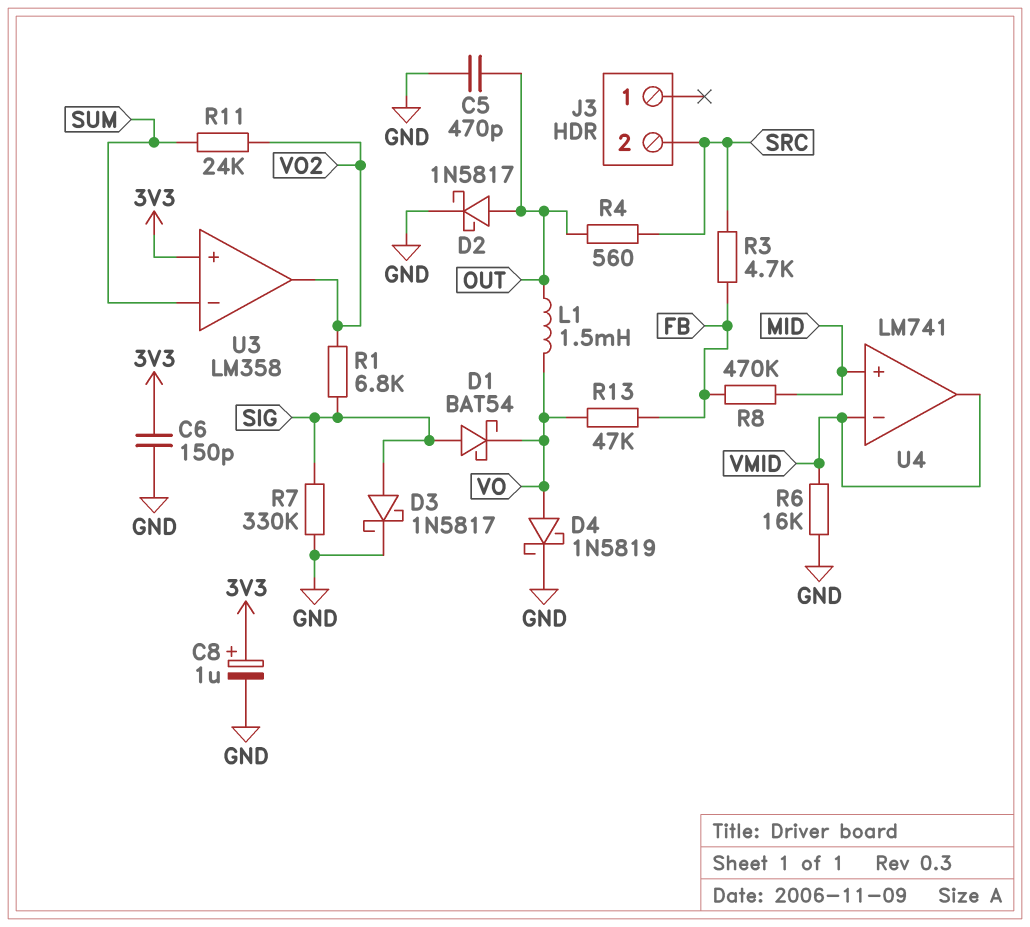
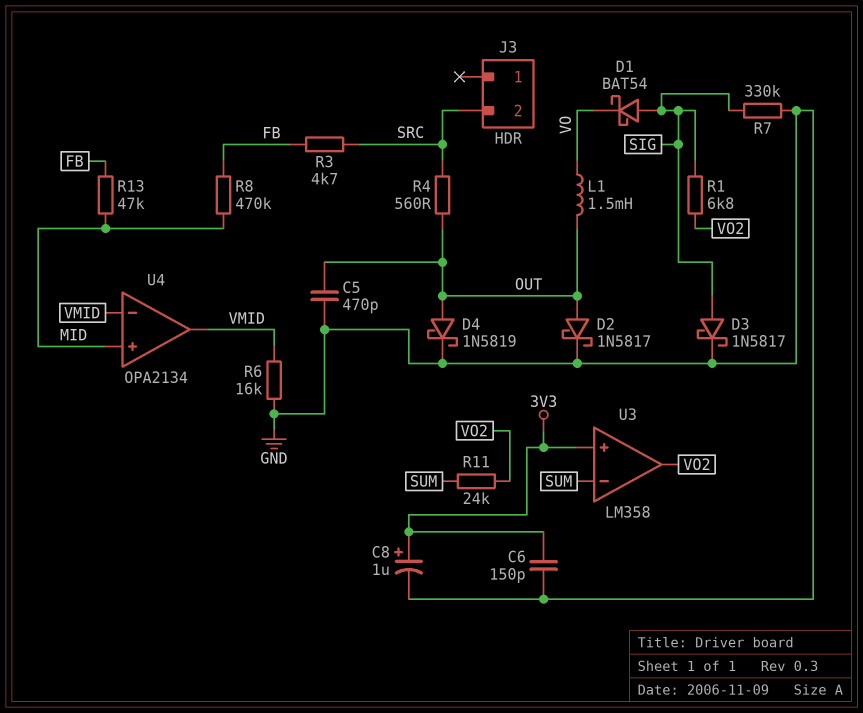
D4: schottky 1N5819 (A VO, K GND) -> schottky 1N5819 (A OUT, K GND)
R13: 47k (FB, VO) -> 47k (FB, MID)
U4: LM741 -> OPA2134

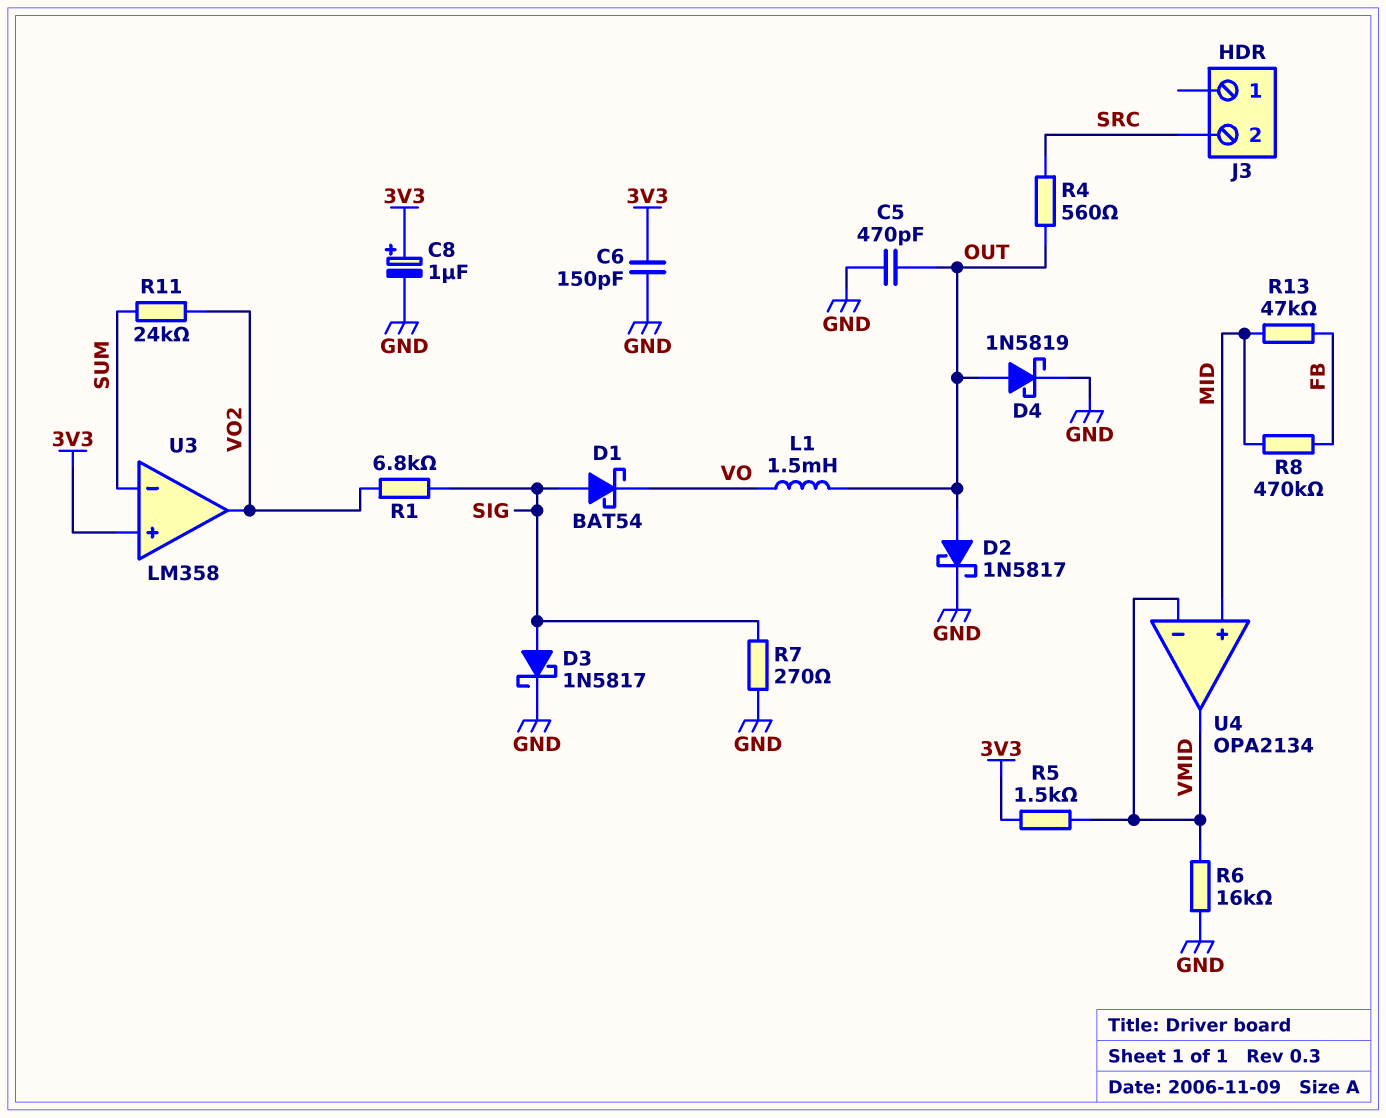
R3: 4.7k (FB, SRC) -> none
R5: none -> 1.5k (3V3, VMID)
R7: 330k (GND, SIG) -> 270 (GND, SIG)

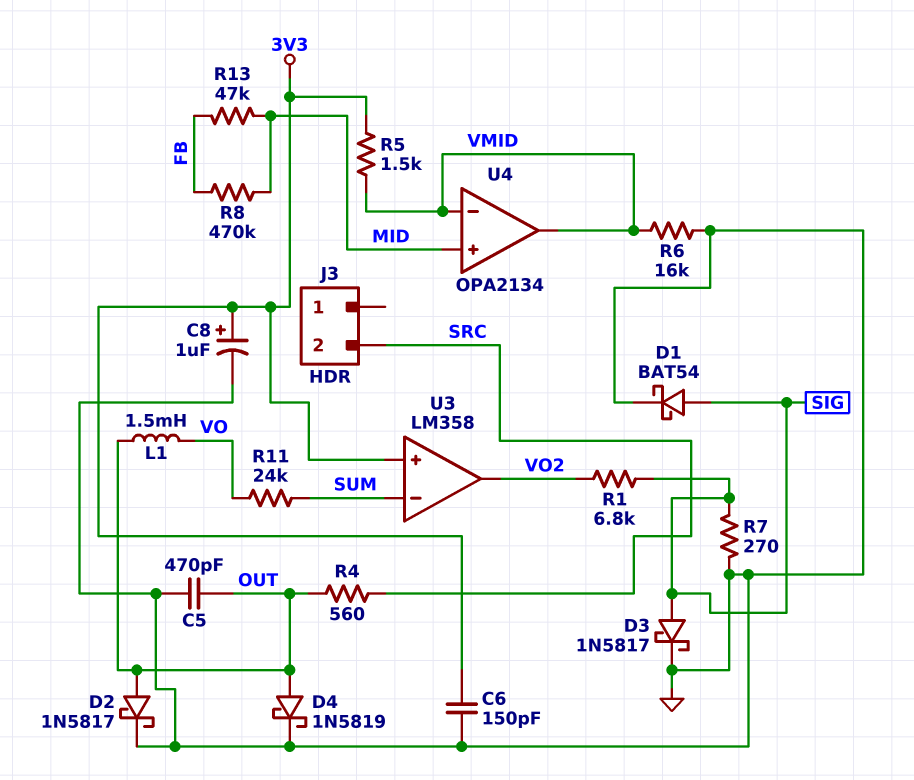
D1: schottky BAT54 (A SIG, K VO) -> schottky BAT54 (A SIG, K GND)
R11: 24k (SUM, VO2) -> 24k (SUM, VO)

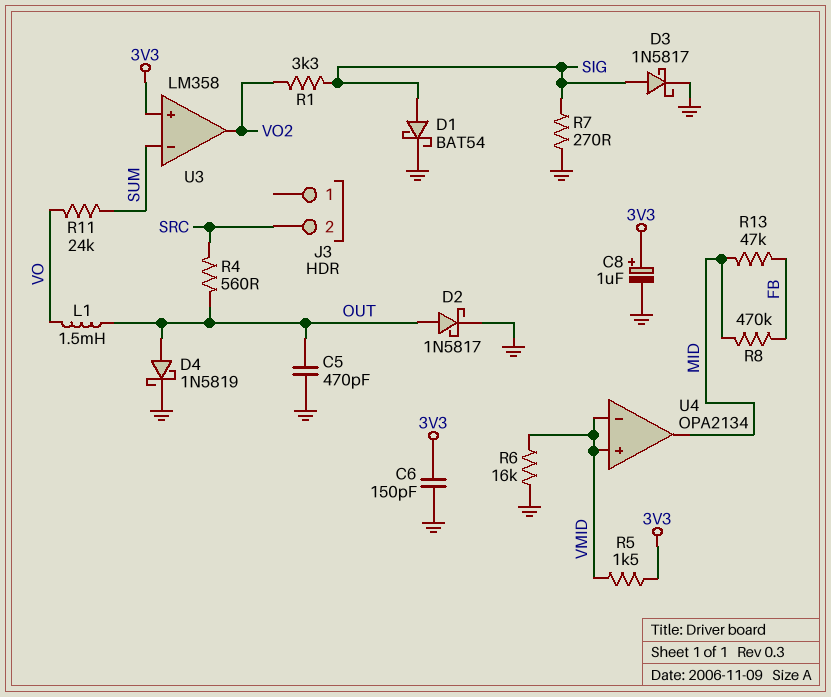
R1: 6.8k (SIG, VO2) -> 3.3k (SIG, VO2)
U4 pin in+: MID -> VMID
U4 pin out: VMID -> MID

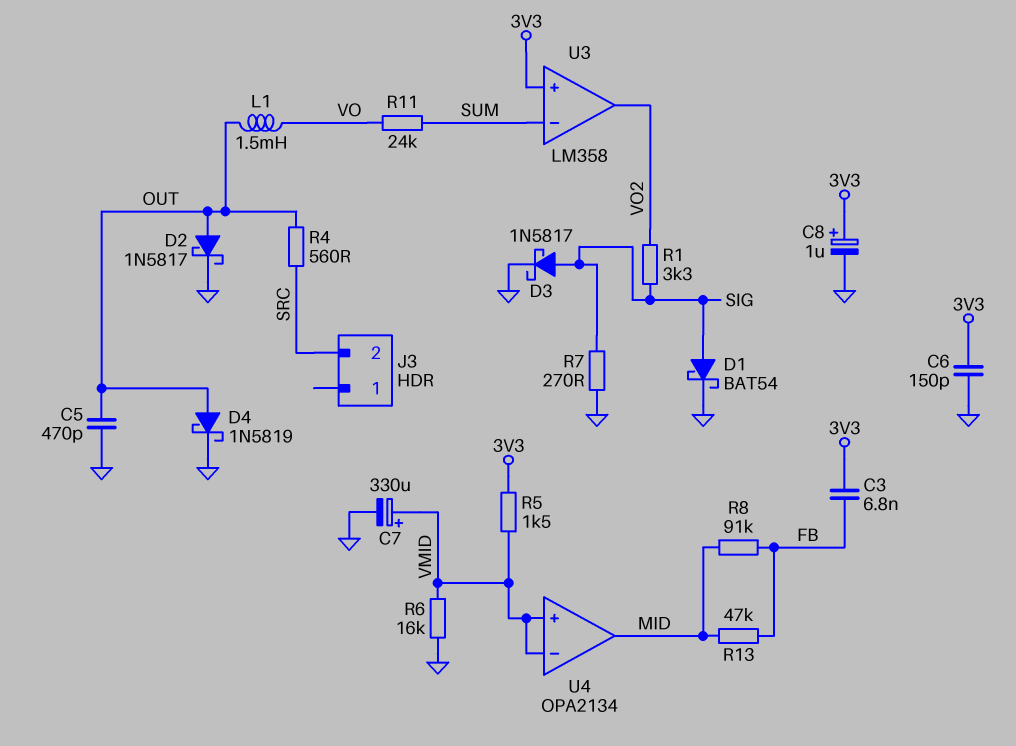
C3: none -> 6.8nF (3V3, FB)
C7: none -> 330uF (plus VMID, minus GND)
R8: 470k (FB, MID) -> 91k (FB, MID)

